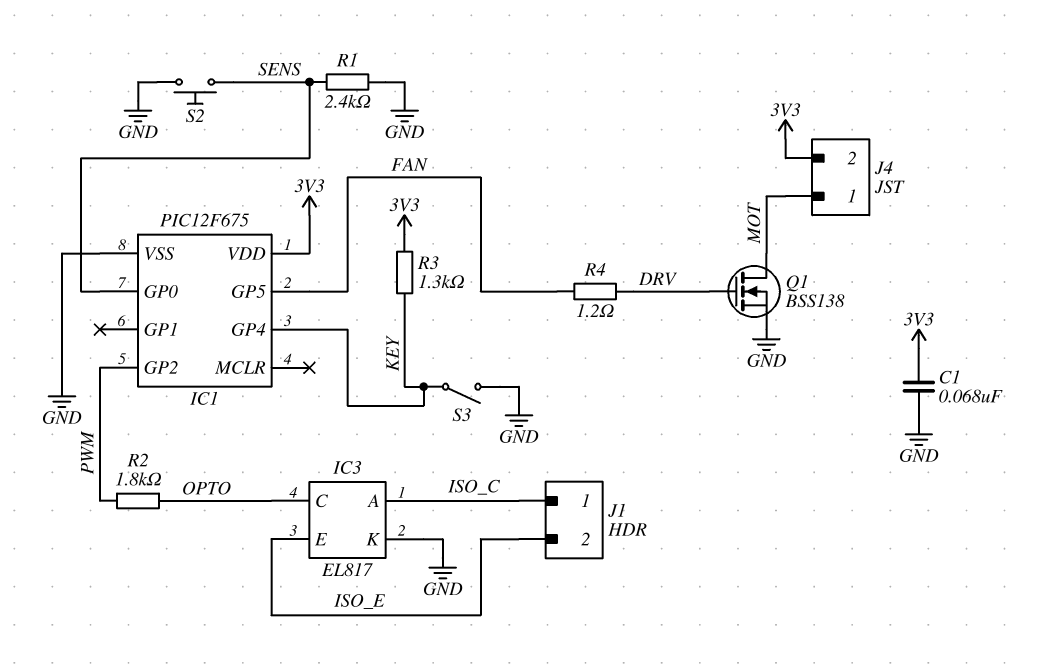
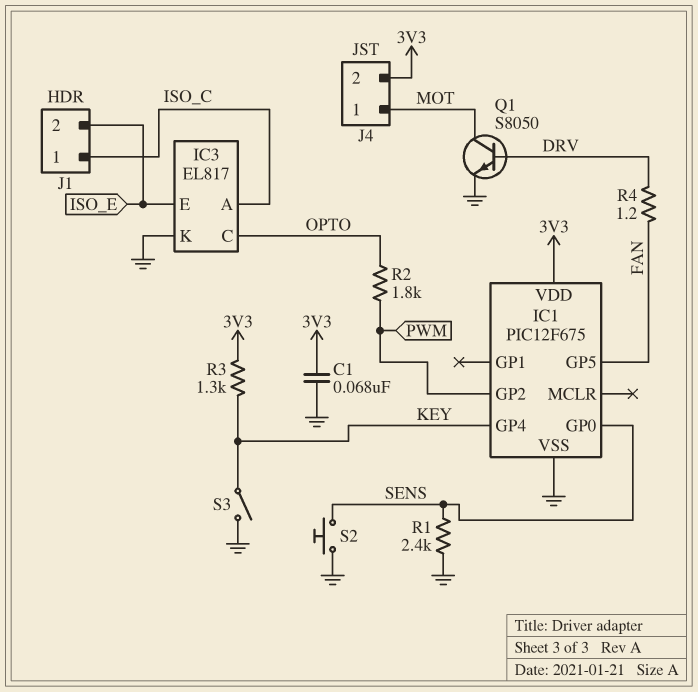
Q1: NMOS BSS138 (G DRV, D MOT, S GND) -> NPN S8050 (B DRV, C MOT, E GND)

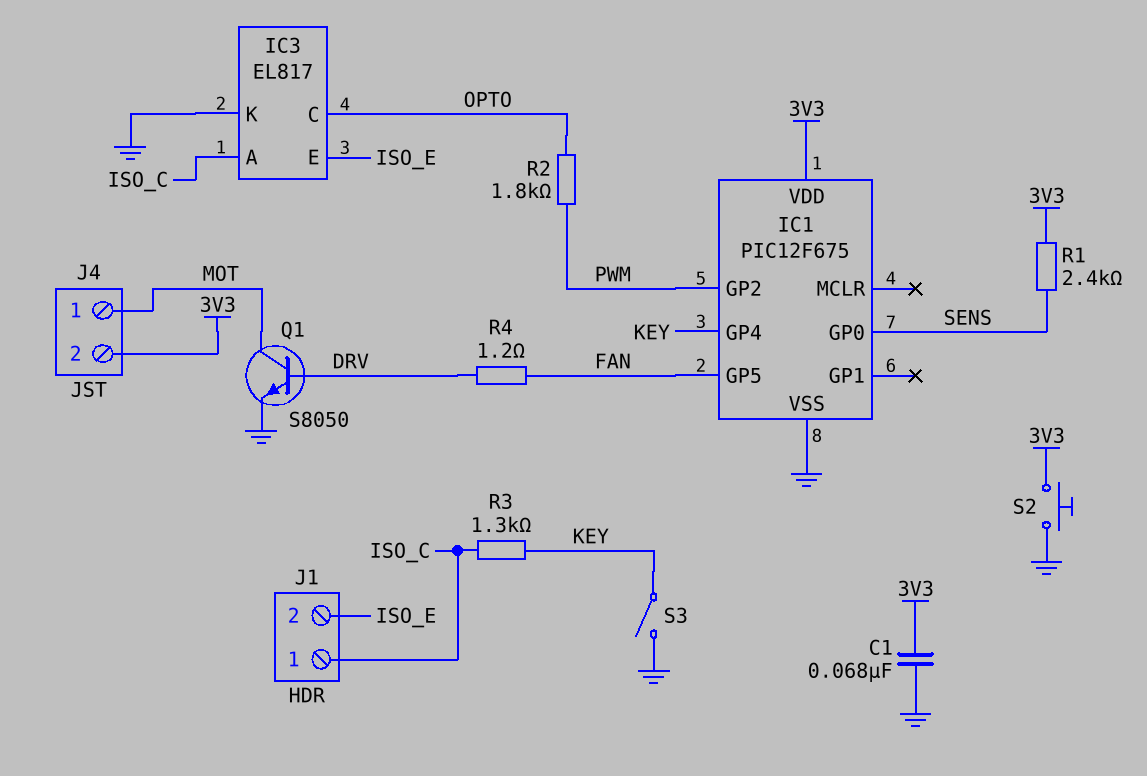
R1: 2.4k (GND, SENS) -> 2.4k (3V3, SENS)
R3: 1.3k (3V3, KEY) -> 1.3k (ISO_C, KEY)
S2: button (GND, SENS) -> button (3V3, GND)

